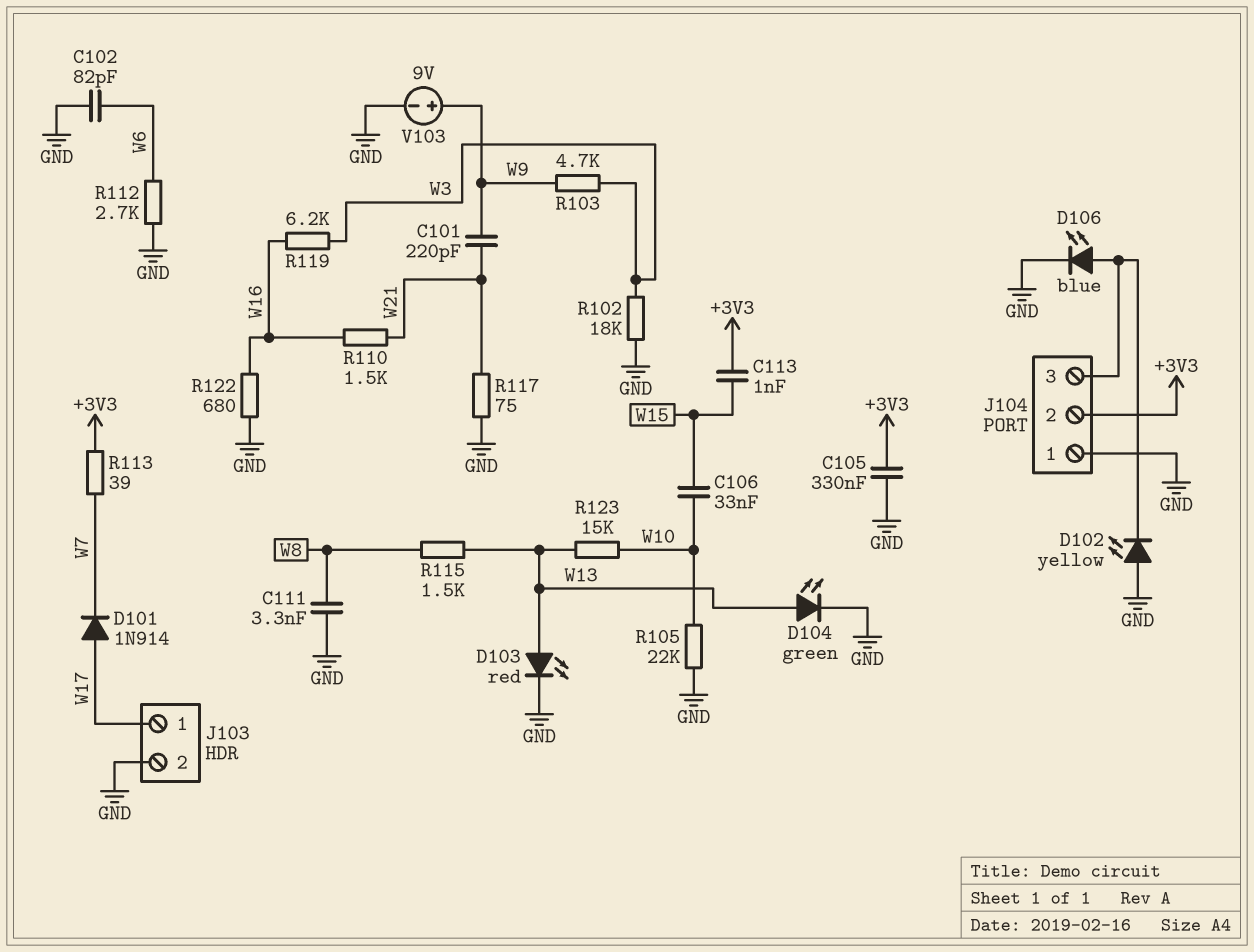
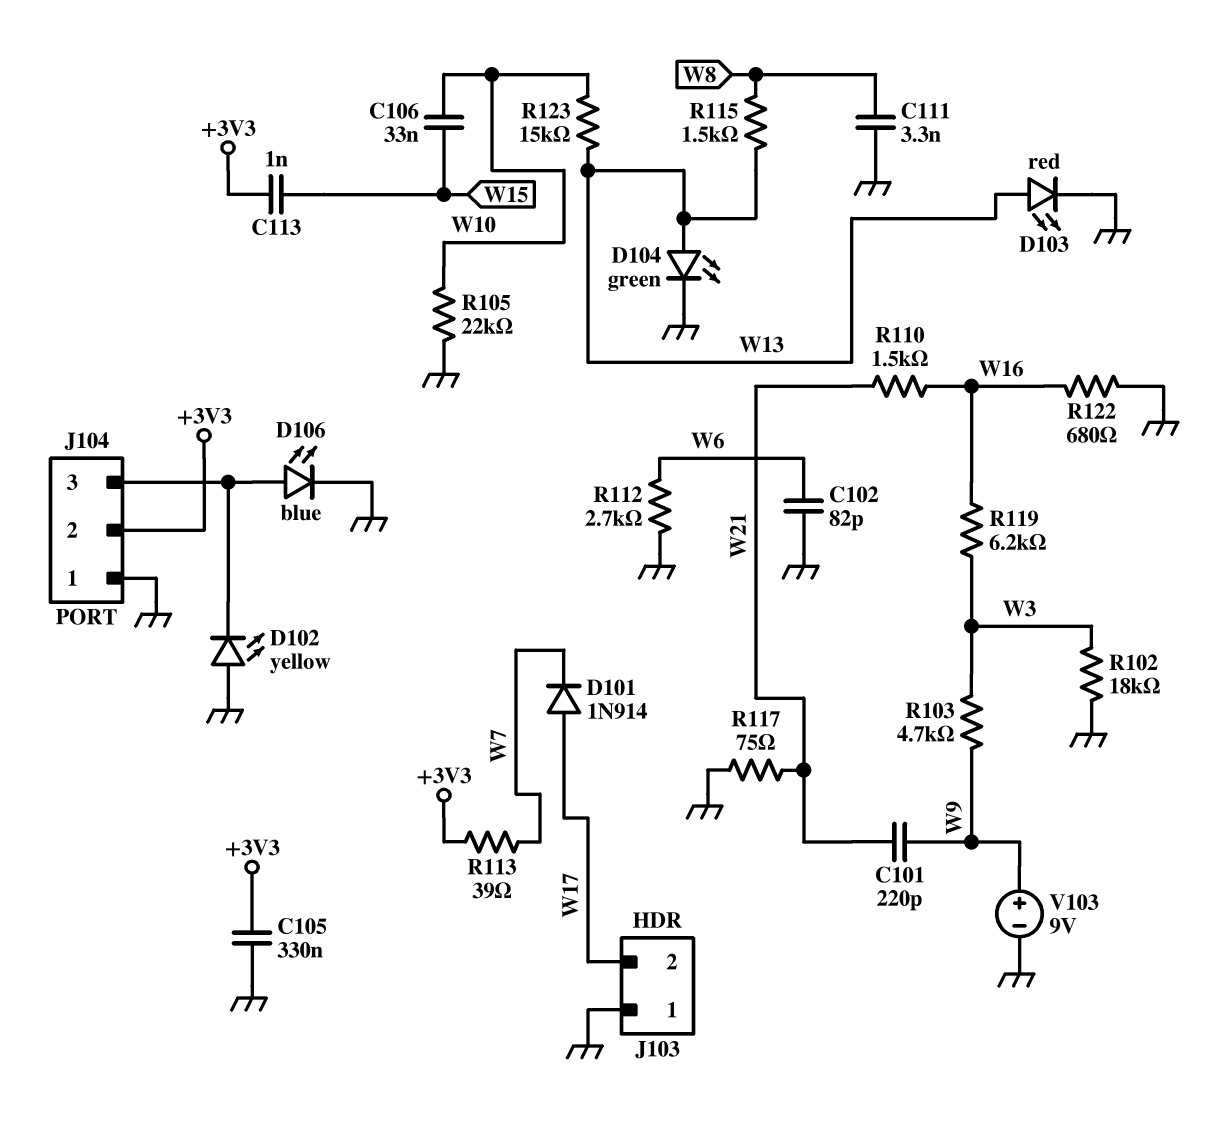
J103 pin 1: W17 -> GND
J103 pin 2: GND -> W17

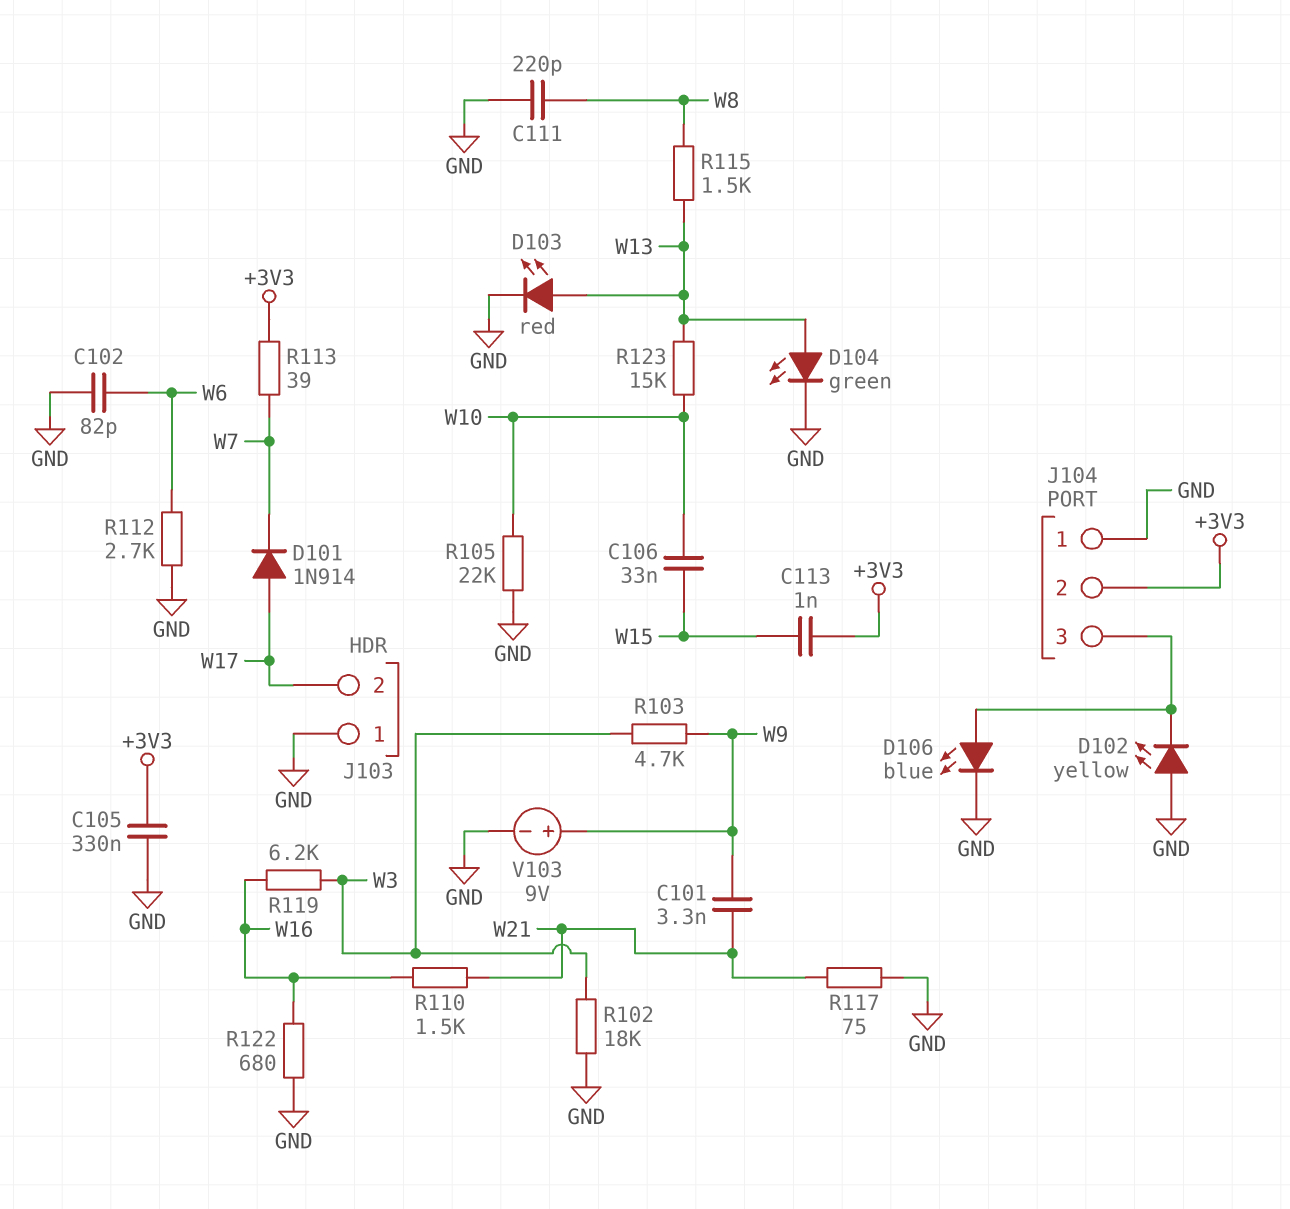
C101: 220pF (W9, W21) -> 3.3nF (W9, W21)
C111: 3.3nF (GND, W8) -> 220pF (GND, W8)

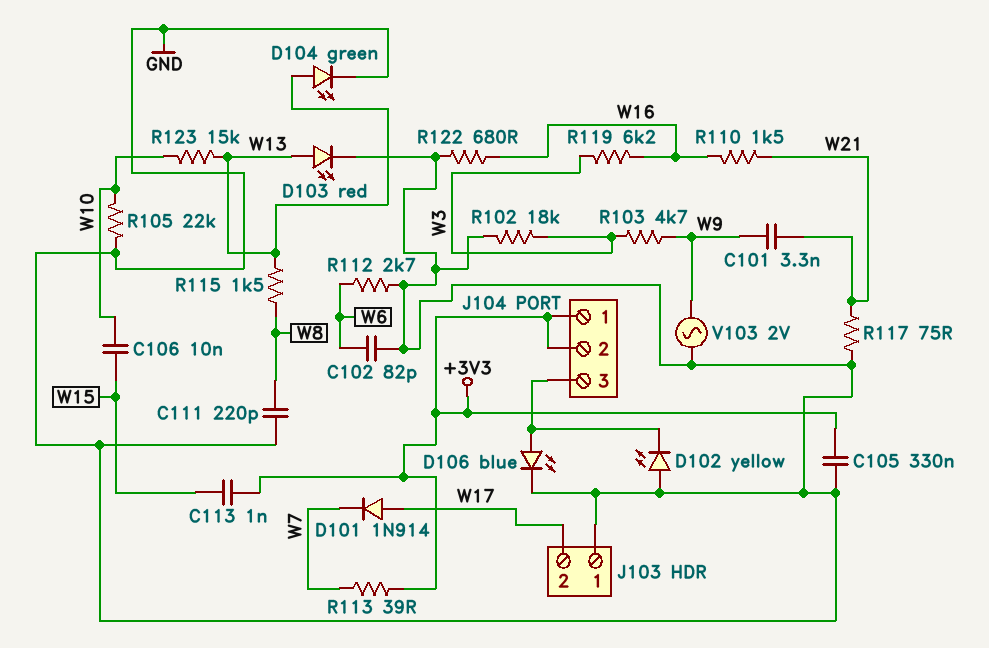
C106: 33nF (W10, W15) -> 10nF (W10, W15)
J104 pin 1: GND -> +3V3
V103: 9V (plus W9, minus GND) -> AC 2V (GND, W9)

